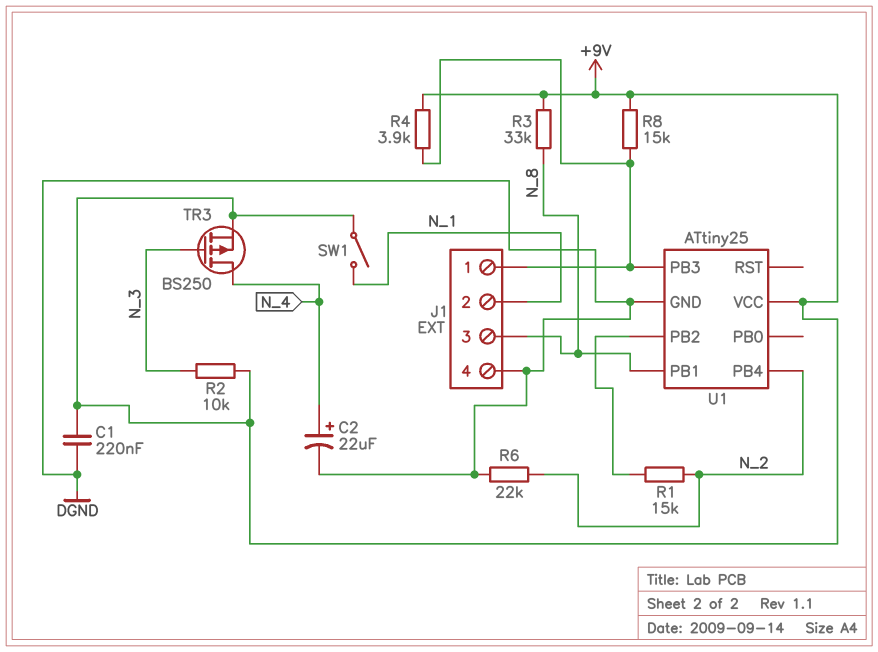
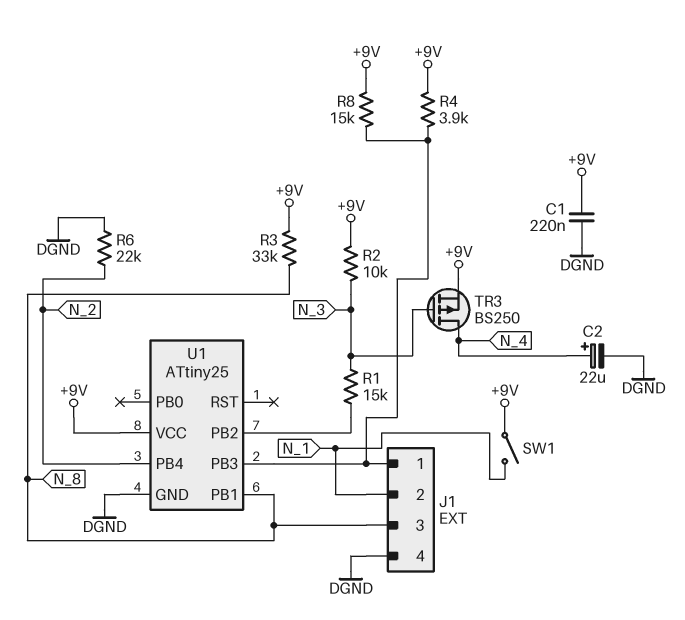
R1: 15k (N_2, U1/PB2) -> 15k (N_3, U1/PB2)

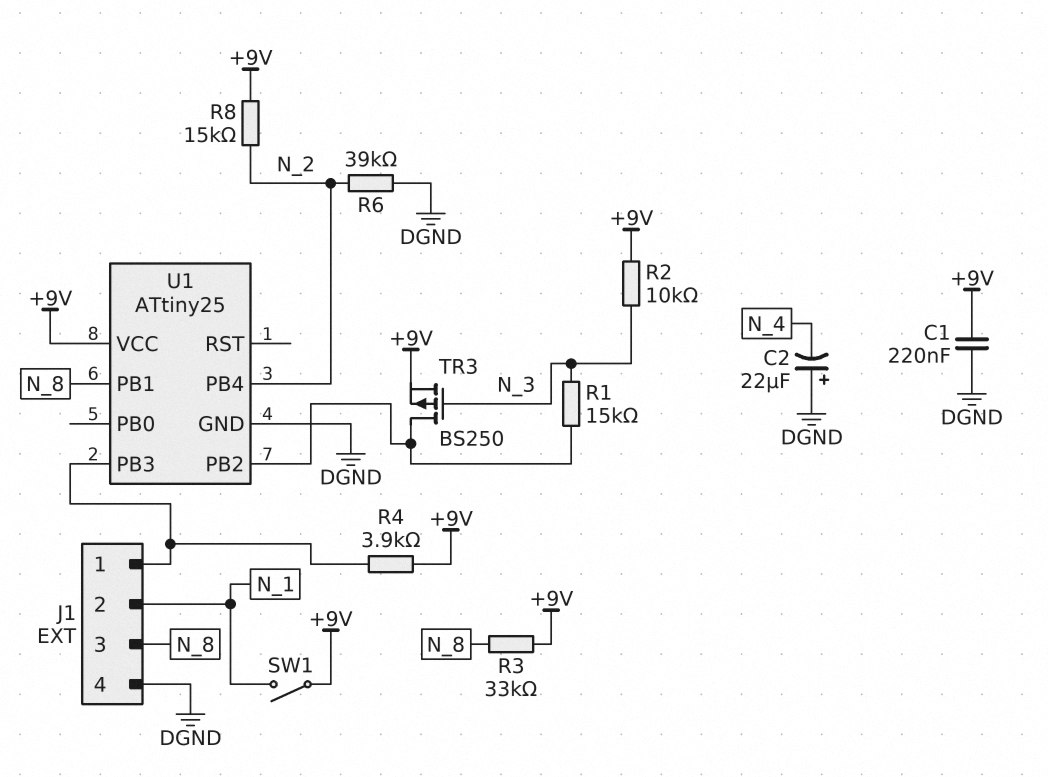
C2: 22uF (plus N_4, minus DGND) -> 22uF (plus DGND, minus N_4)
R6: 22k (DGND, N_2) -> 39k (DGND, N_2)
R8: 15k (+9V, J1/1) -> 15k (+9V, N_2)
TR3: PMOS BS250 (G N_3, D N_4, S +9V) -> PMOS BS250 (G N_3, D U1/PB2, S +9V)

